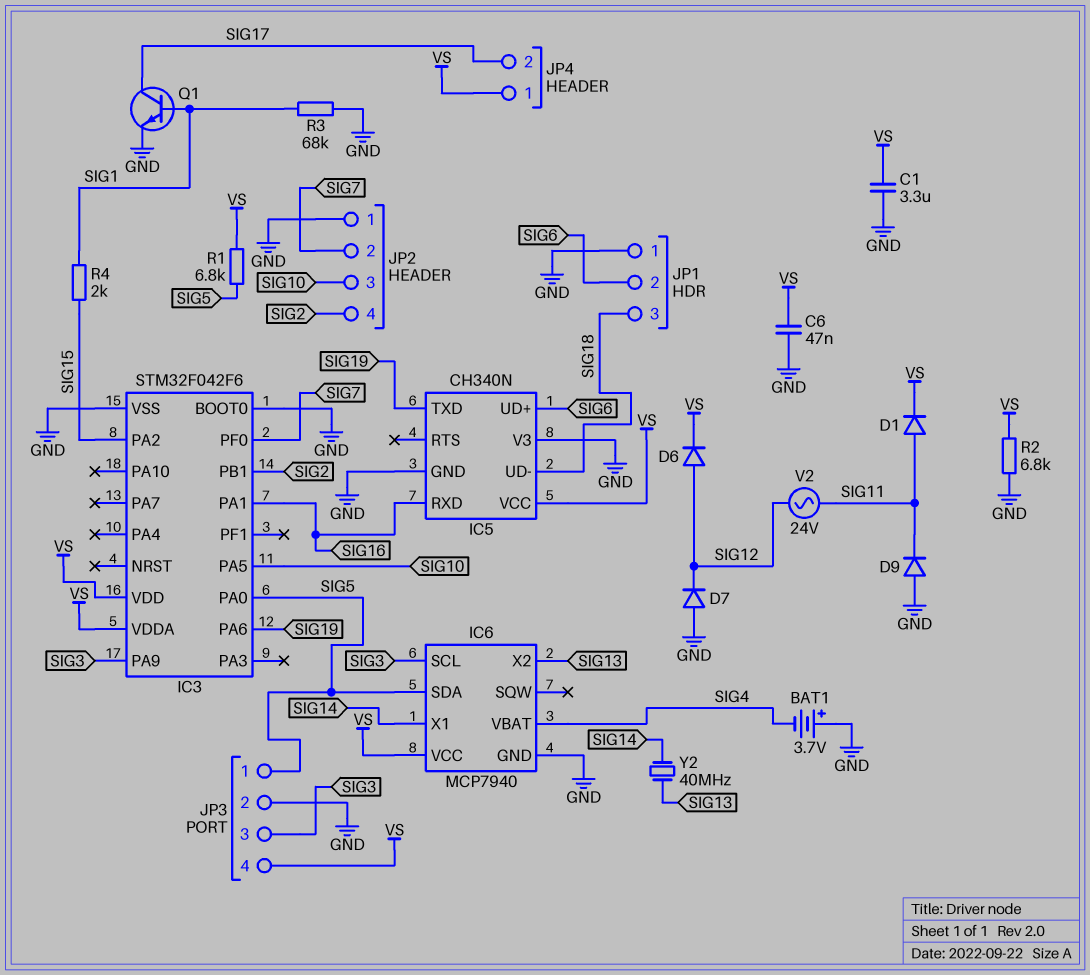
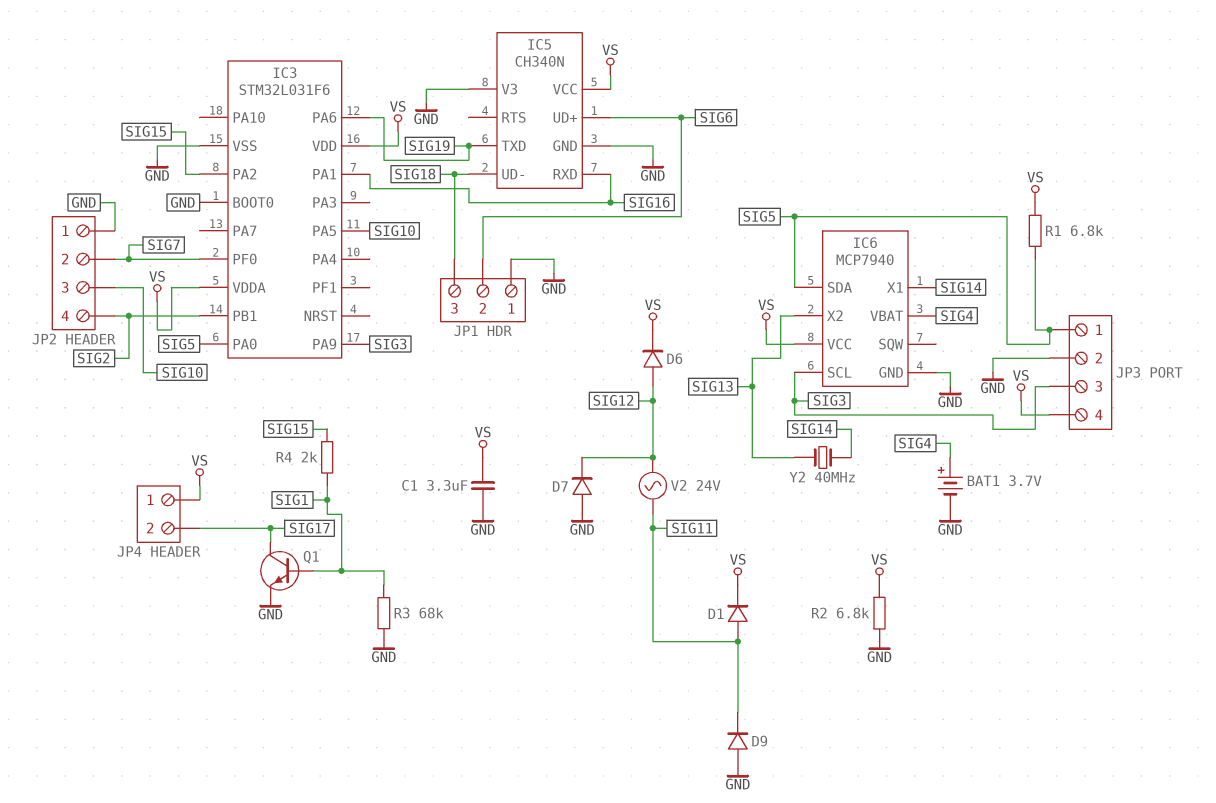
BAT1: 3.7V (plus GND, minus SIG4) -> 3.7V (plus SIG4, minus GND)
C6: 47nF (GND, VS) -> none
IC3: STM32F042F6 -> STM32L031F6

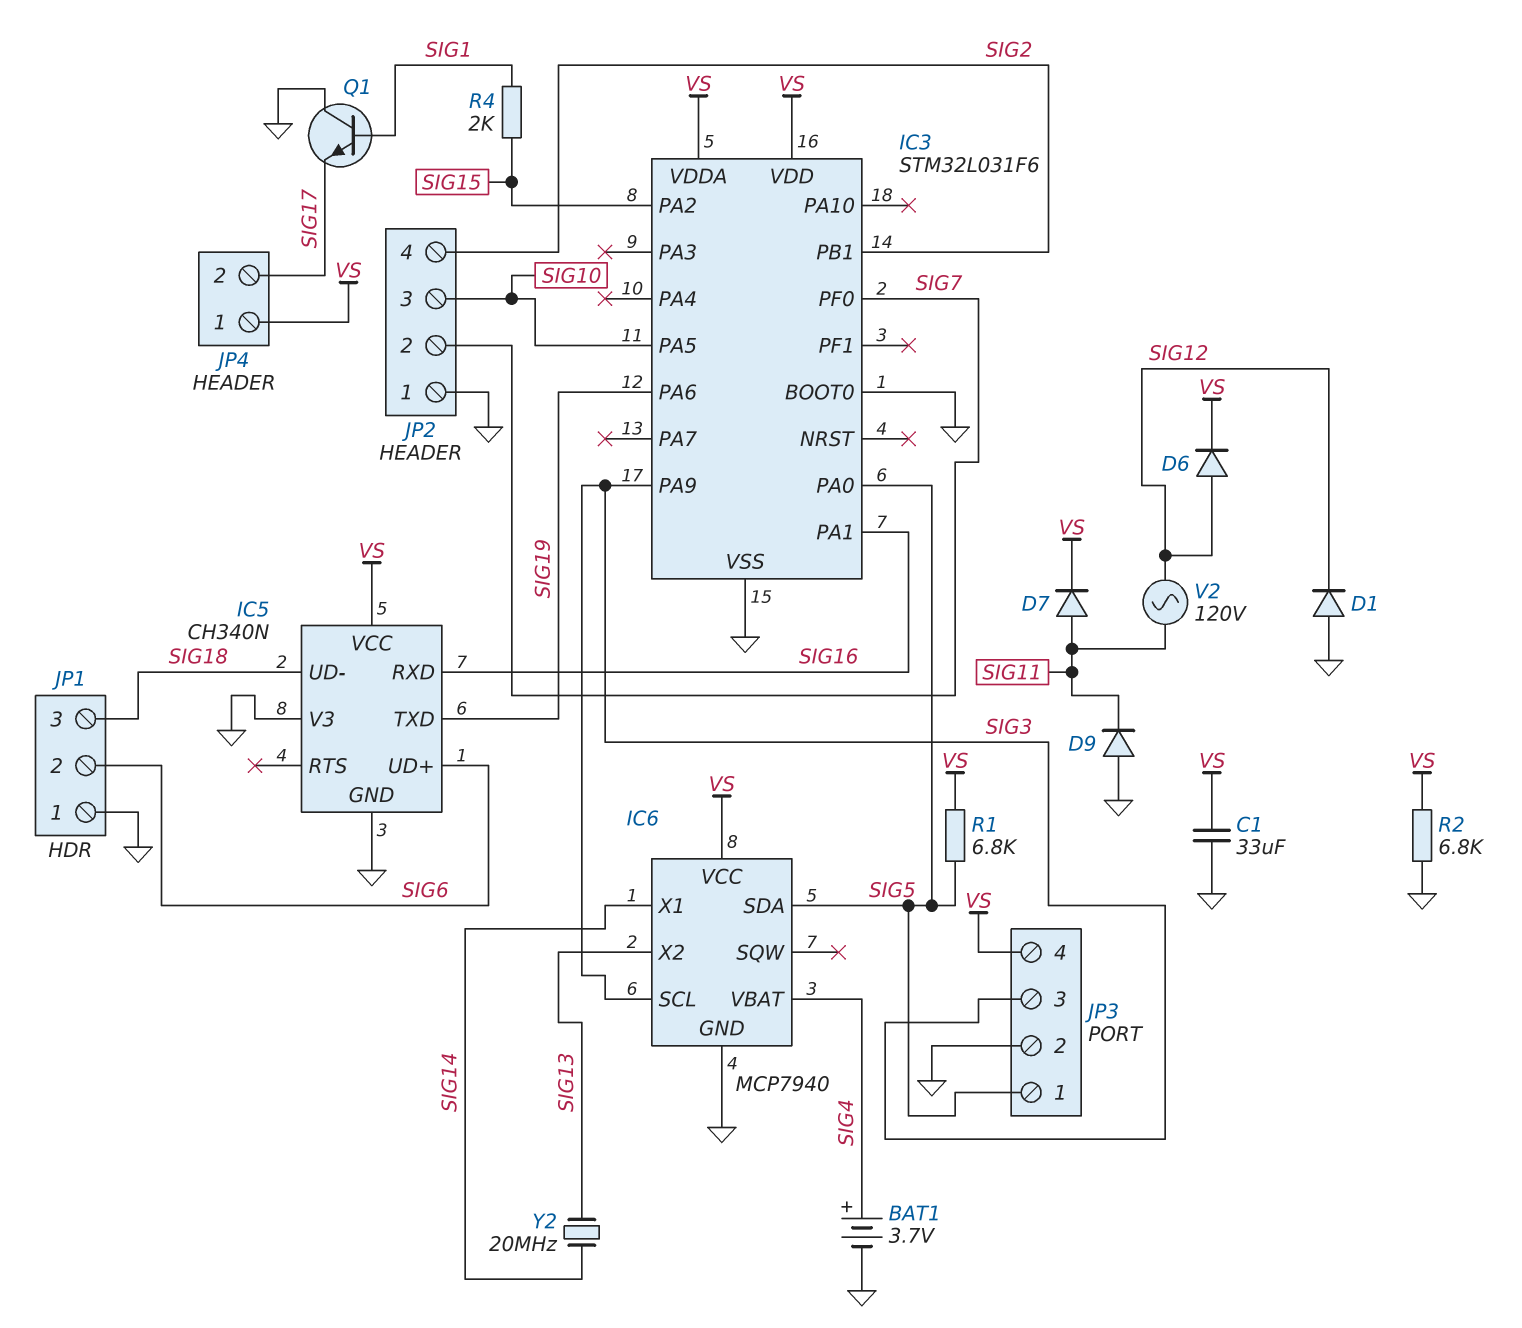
C1: 3.3uF (GND, VS) -> 33uF (GND, VS)
D1: diode (A SIG11, K VS) -> diode (A GND, K SIG12)
D7: diode (A GND, K SIG12) -> diode (A SIG11, K VS)
Q1: NPN (B SIG1, C SIG17, E GND) -> NPN (B SIG1, C GND, E SIG17)
R3: 68k (GND, SIG1) -> none
V2: AC 24V (SIG11, SIG12) -> AC 120V (SIG11, SIG12)
Y2: 40MHz (SIG13, SIG14) -> 20MHz (SIG13, SIG14)

